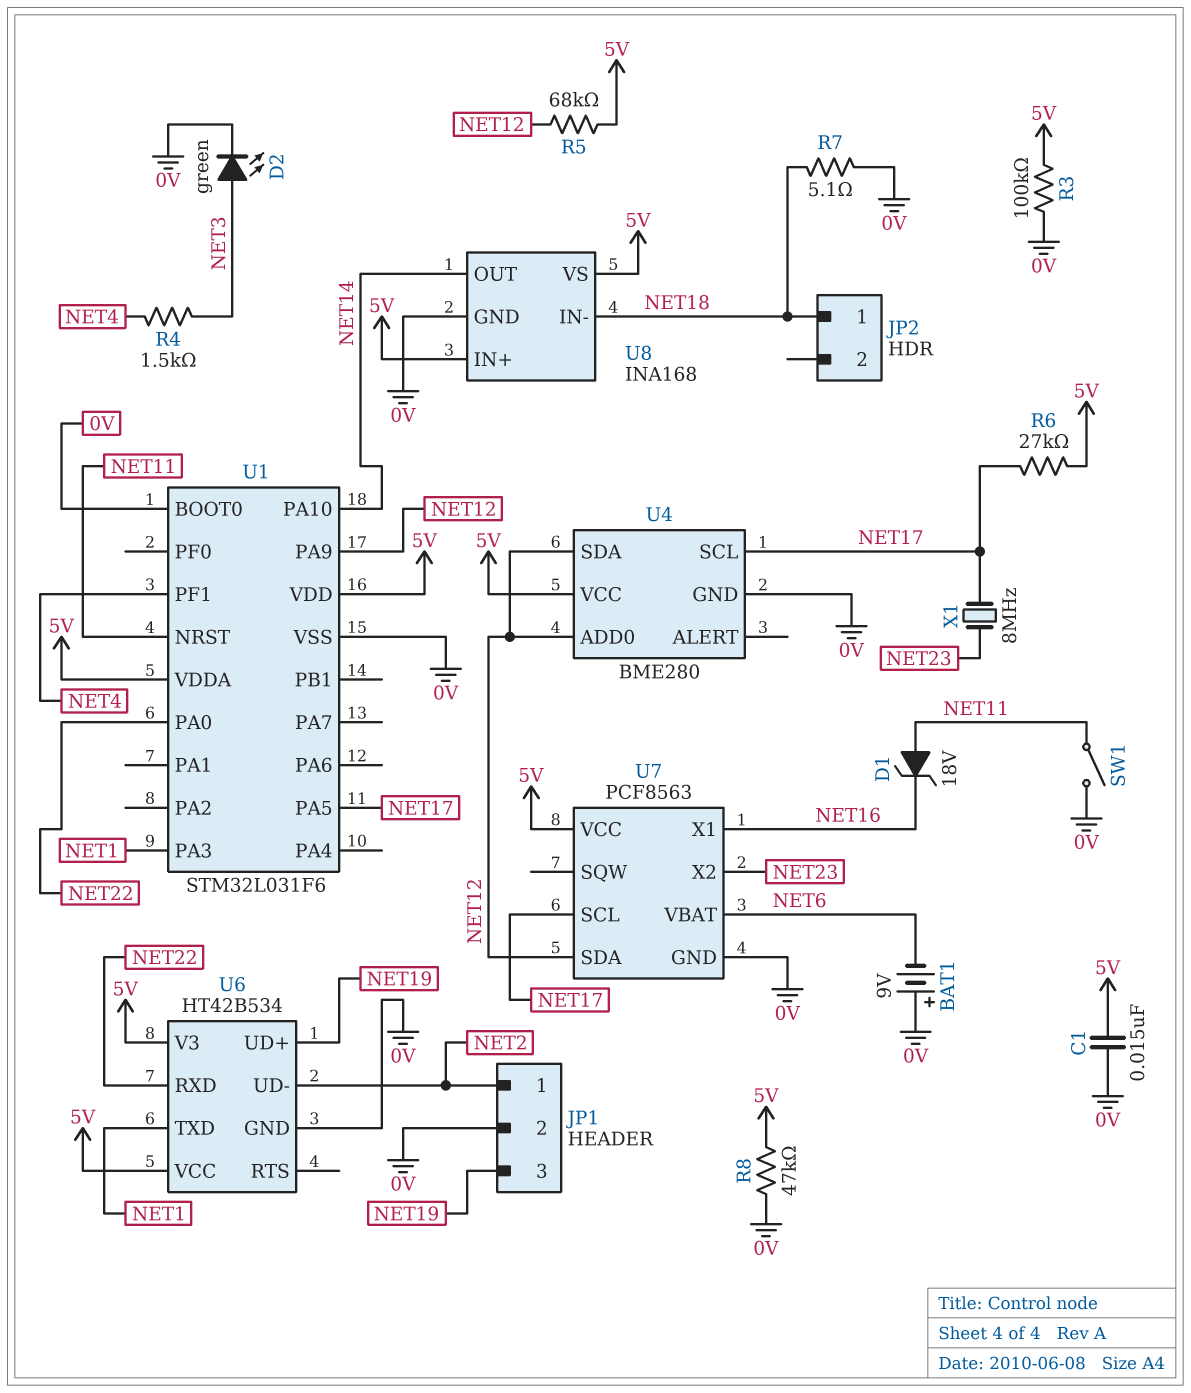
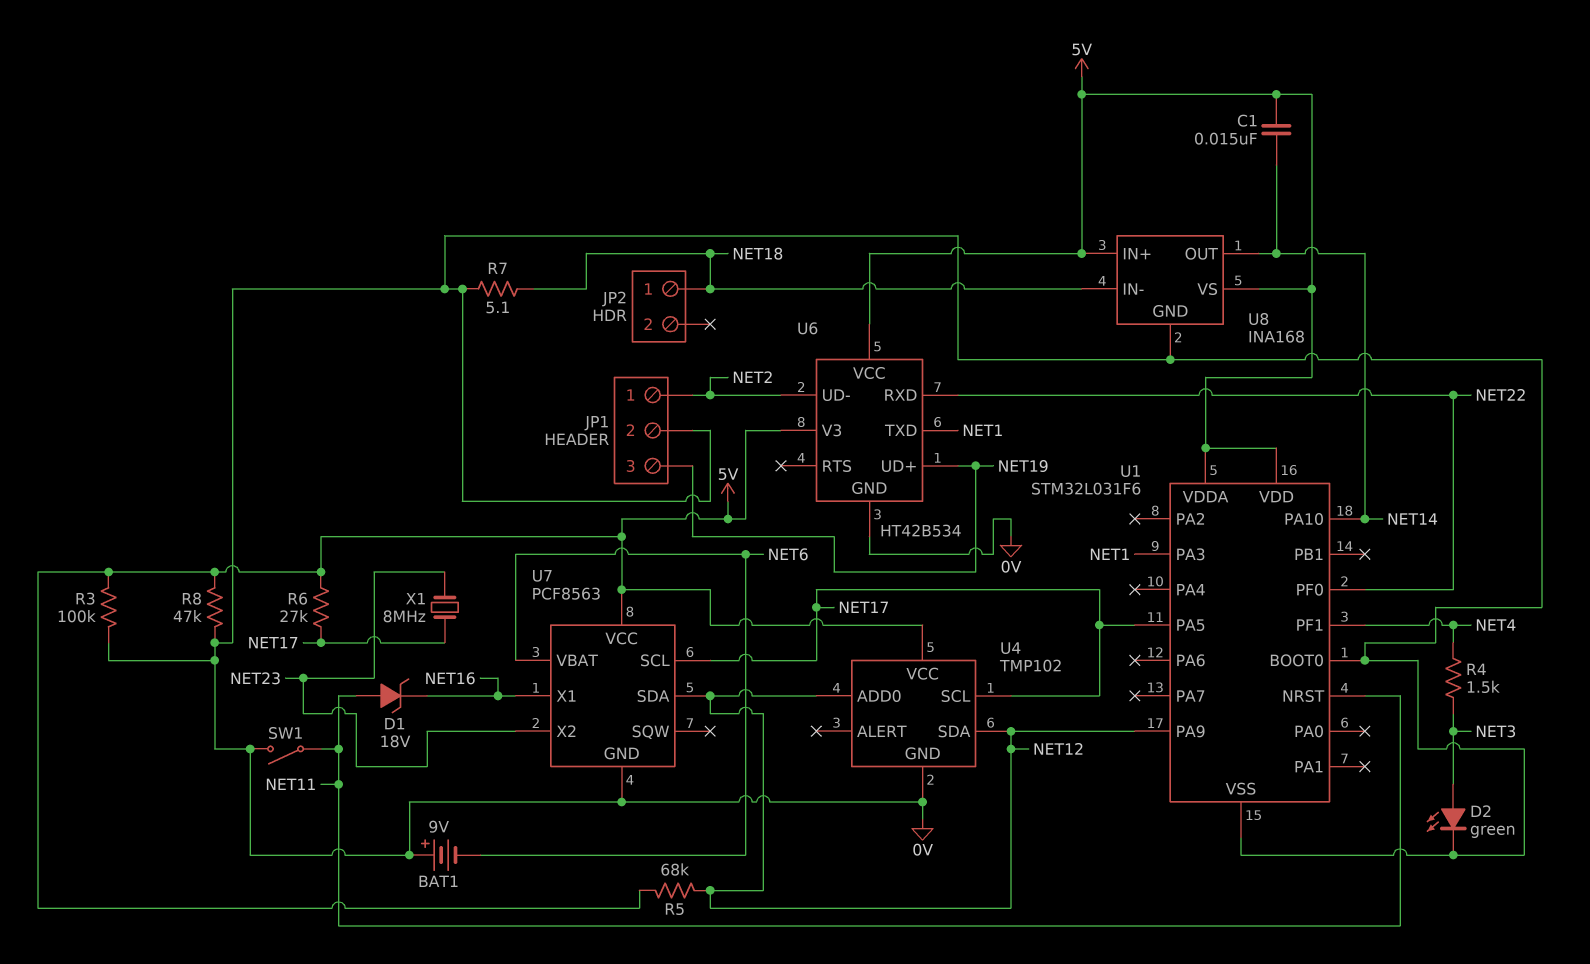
C1: 15nF (0V, 5V) -> 15nF (5V, NET14)
U1 pin PA0: NET22 -> none
U1 pin PF0: none -> NET22
U4: BME280 -> TMP102

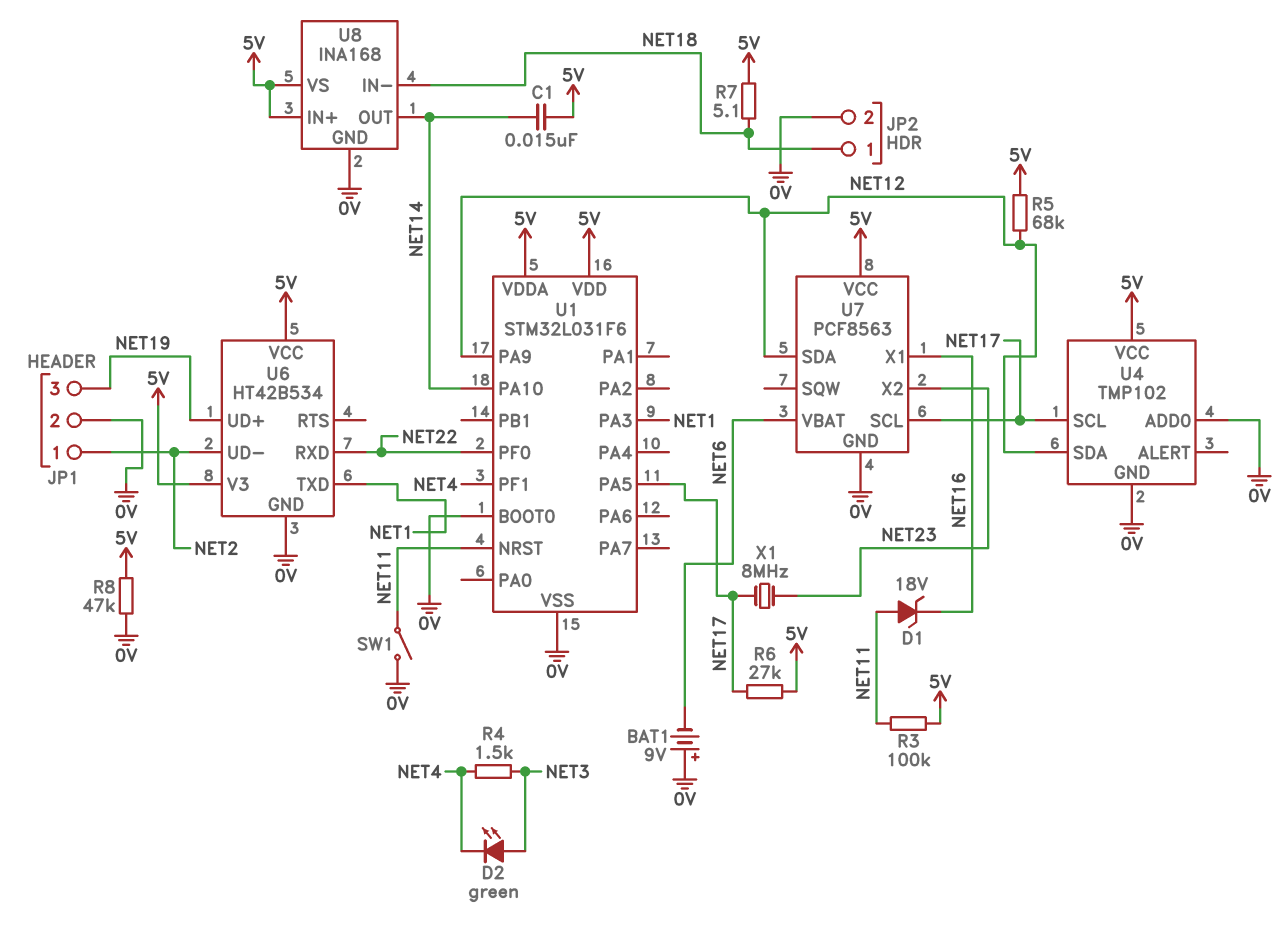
D2: LED green (A NET3, K 0V) -> LED green (A NET3, K NET4)
JP2 pin 2: none -> 0V
R3: 100k (0V, 5V) -> 100k (5V, NET11)
R7: 5.1 (0V, NET18) -> 5.1 (5V, NET18)
U4 pin ADD0: NET12 -> 0V

